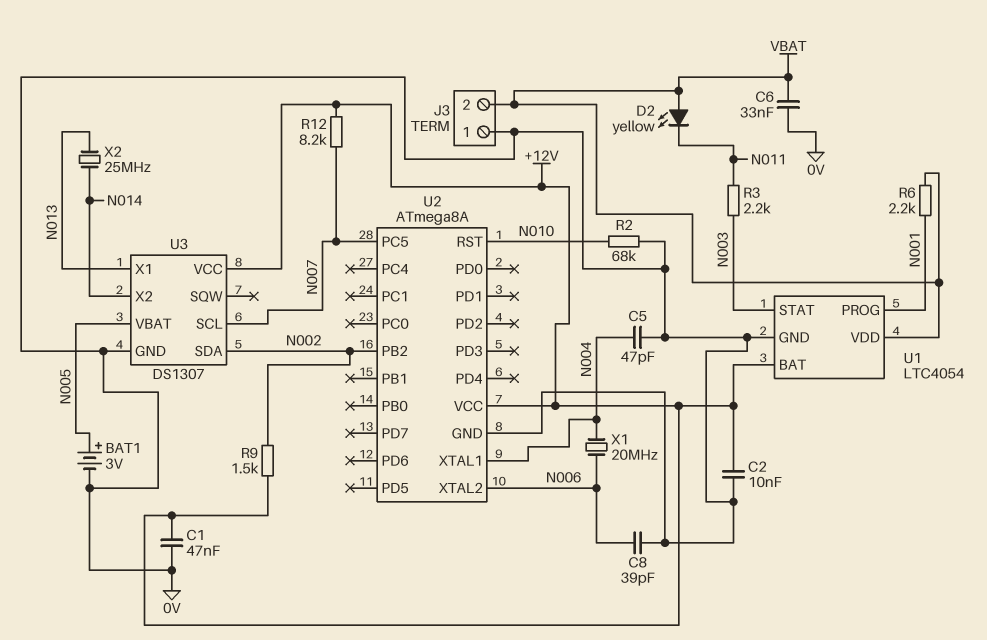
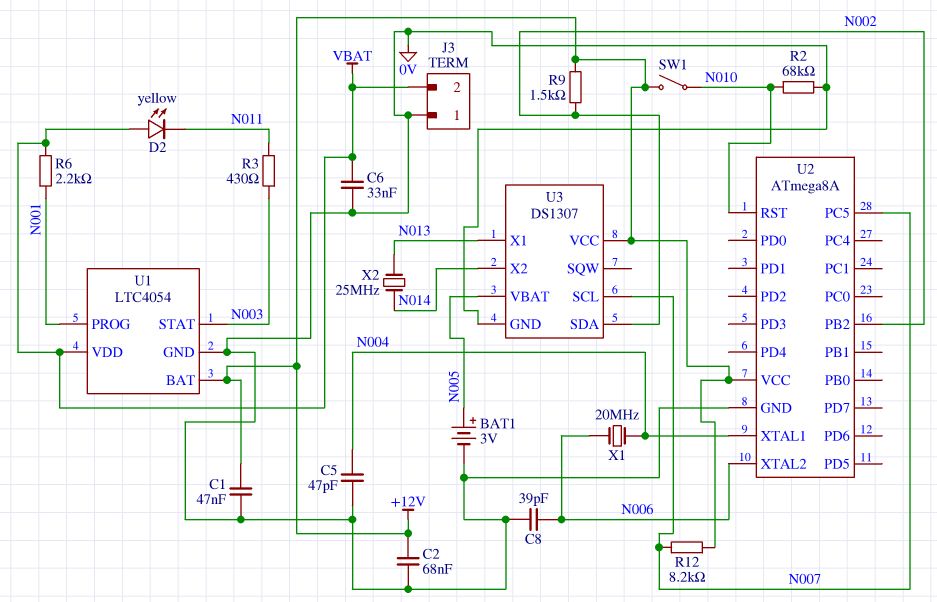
C2: 10nF (+12V, 0V) -> 68nF (+12V, 0V)
R3: 2.2k (N003, N011) -> 430 (N003, N011)
SW1: none -> switch (+12V, N010)

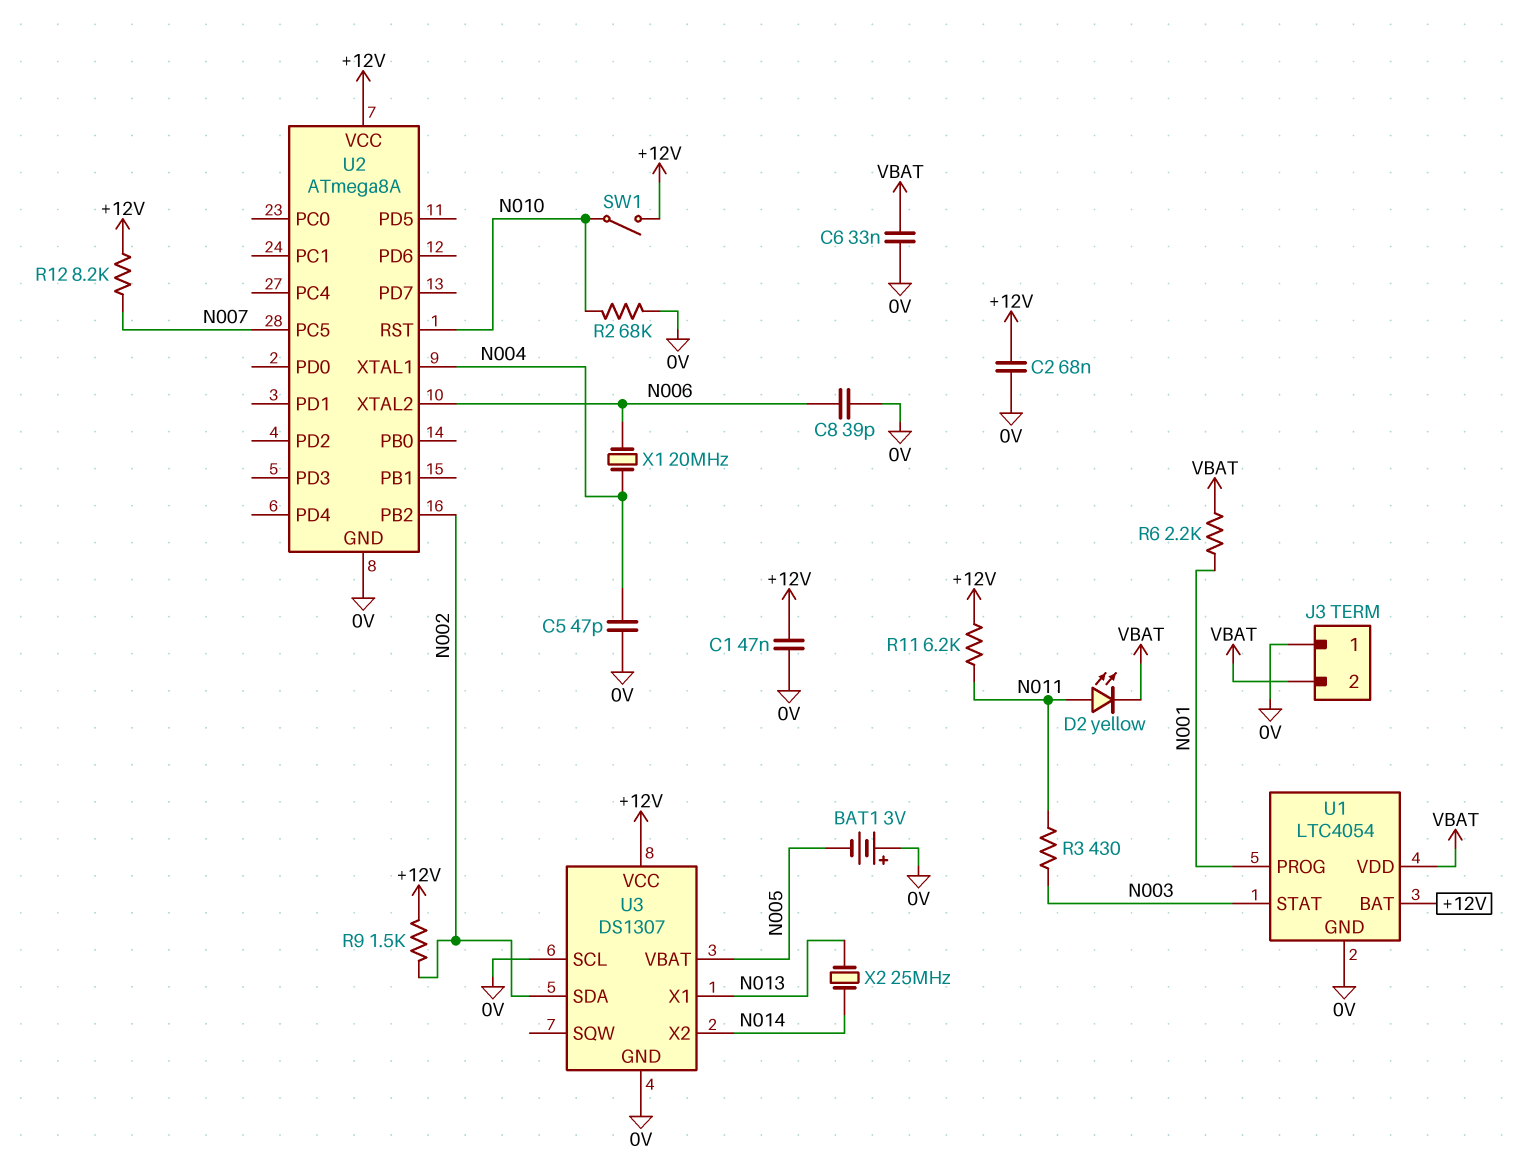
BAT1: 3V (plus N005, minus 0V) -> 3V (plus 0V, minus N005)
D2: LED yellow (A VBAT, K N011) -> LED yellow (A N011, K VBAT)
R11: none -> 6.2k (+12V, N011)
U3 pin SCL: N007 -> 0V

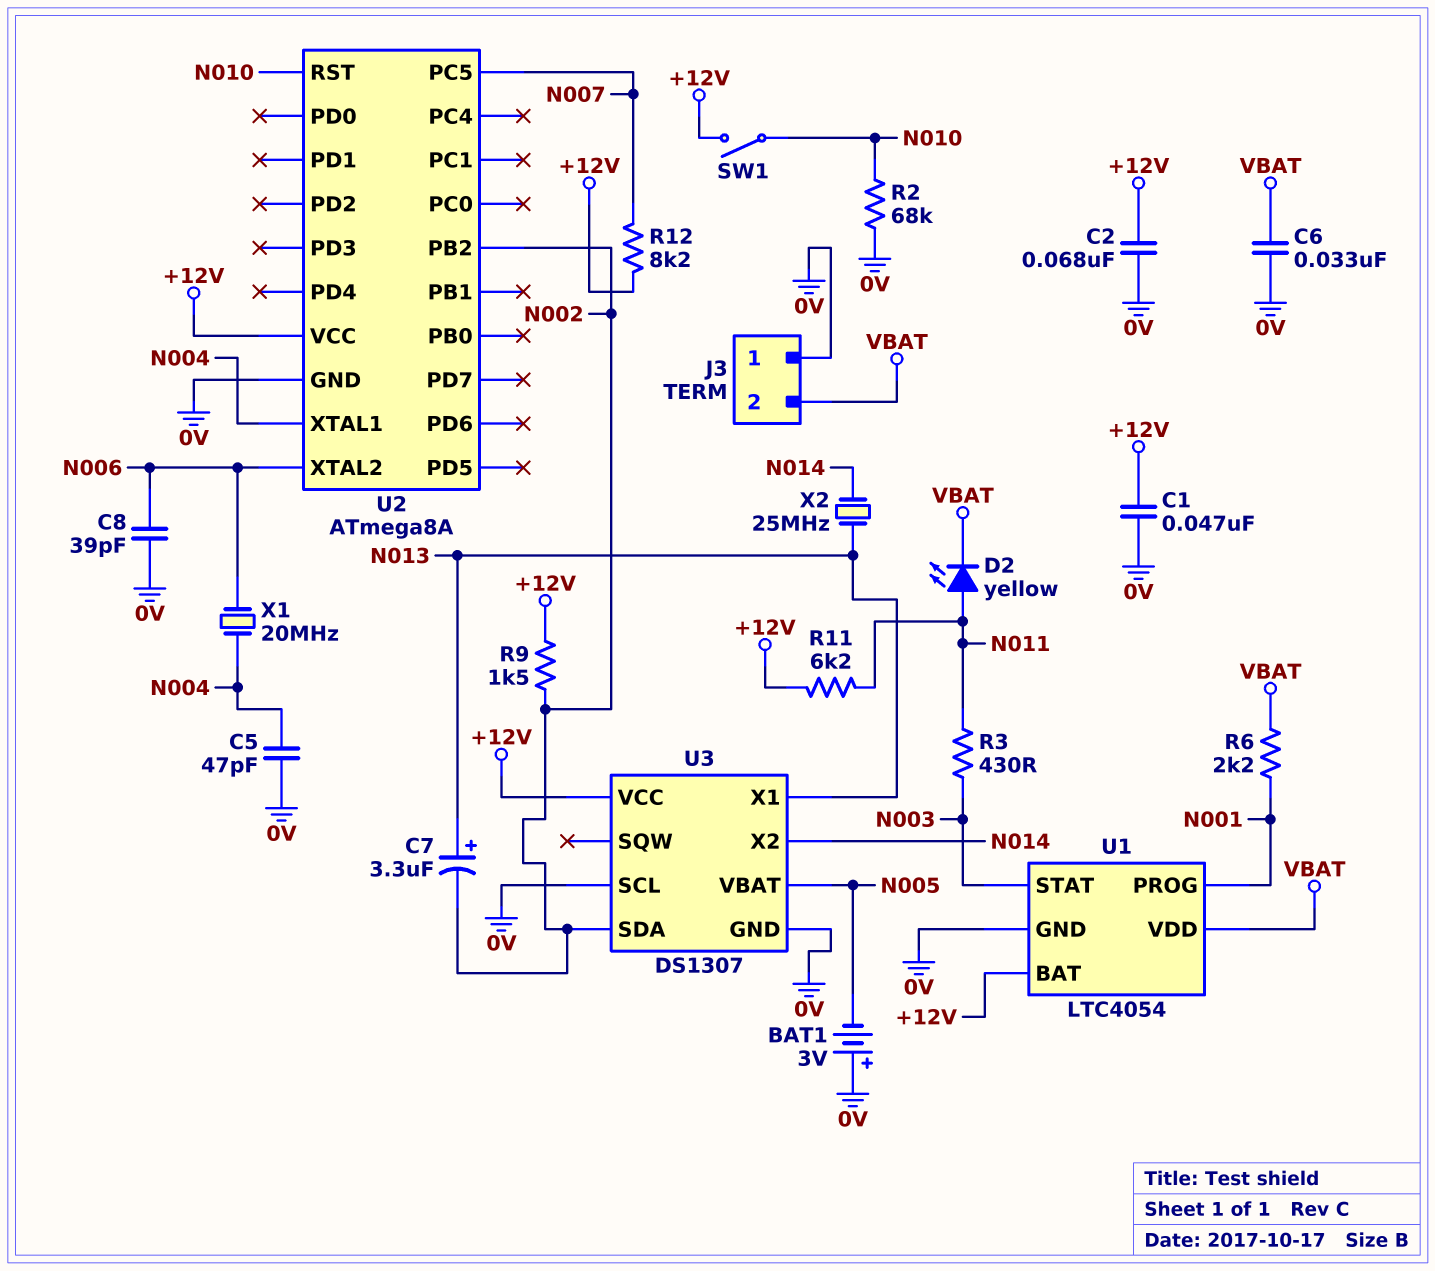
C7: none -> 3.3uF (plus N013, minus N002)

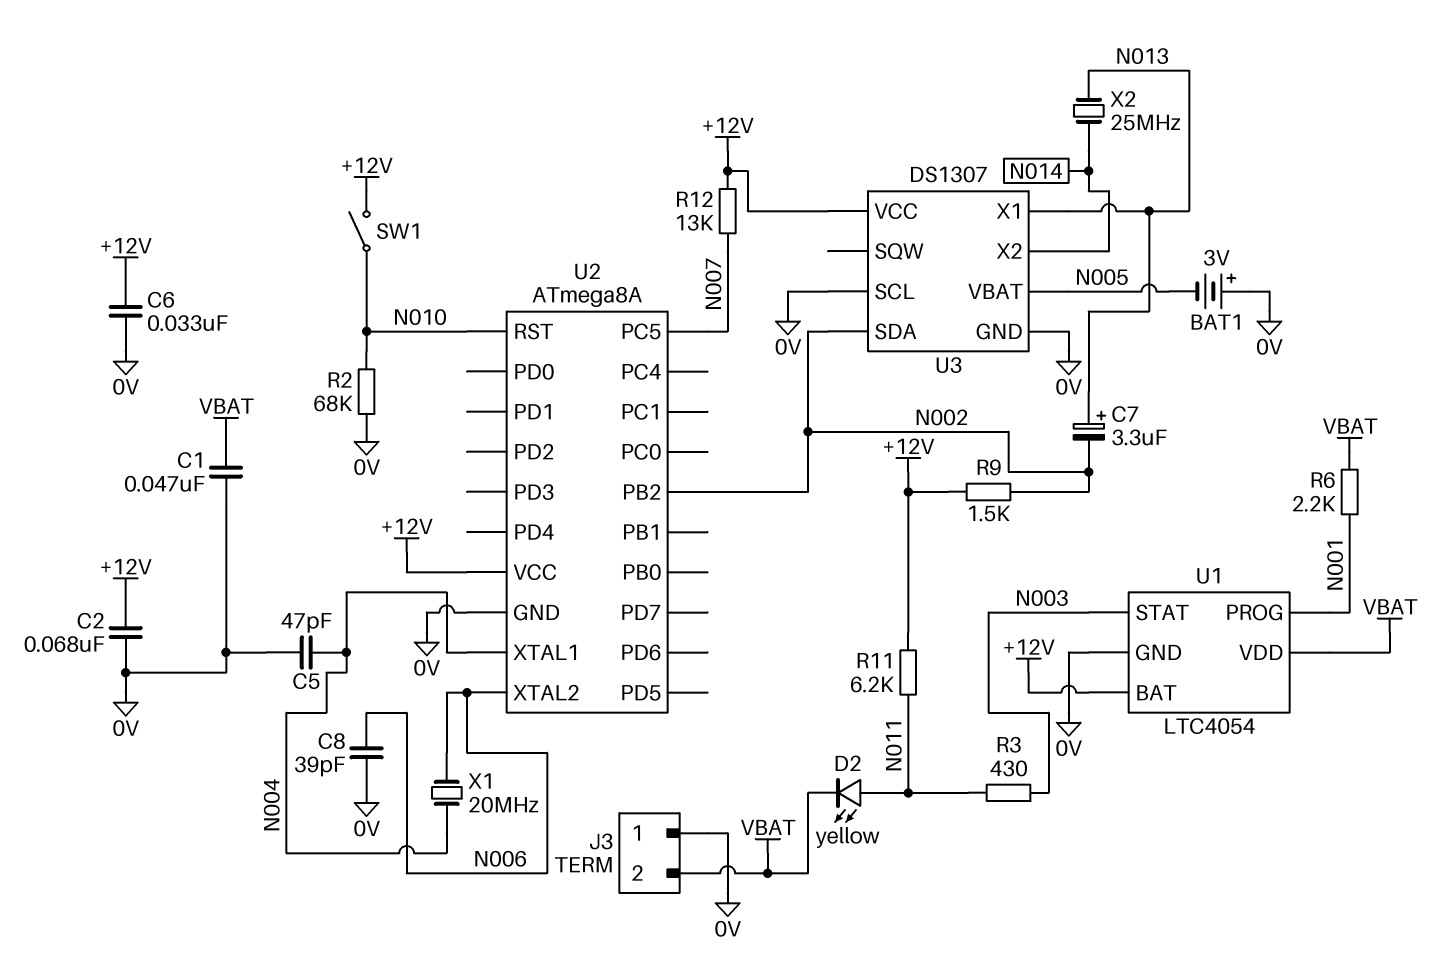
C1: 47nF (+12V, 0V) -> 47nF (0V, VBAT)
C6: 33nF (0V, VBAT) -> 33nF (+12V, 0V)
R12: 8.2k (+12V, N007) -> 13k (+12V, N007)

